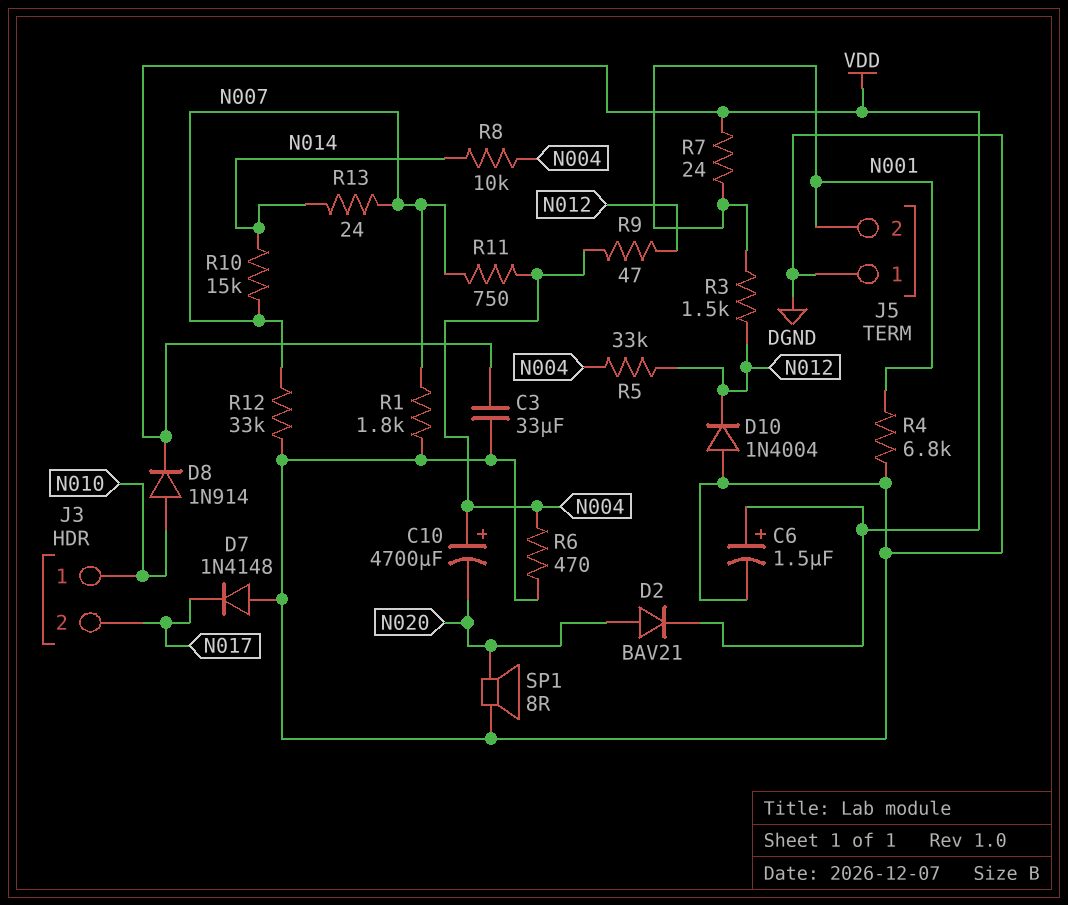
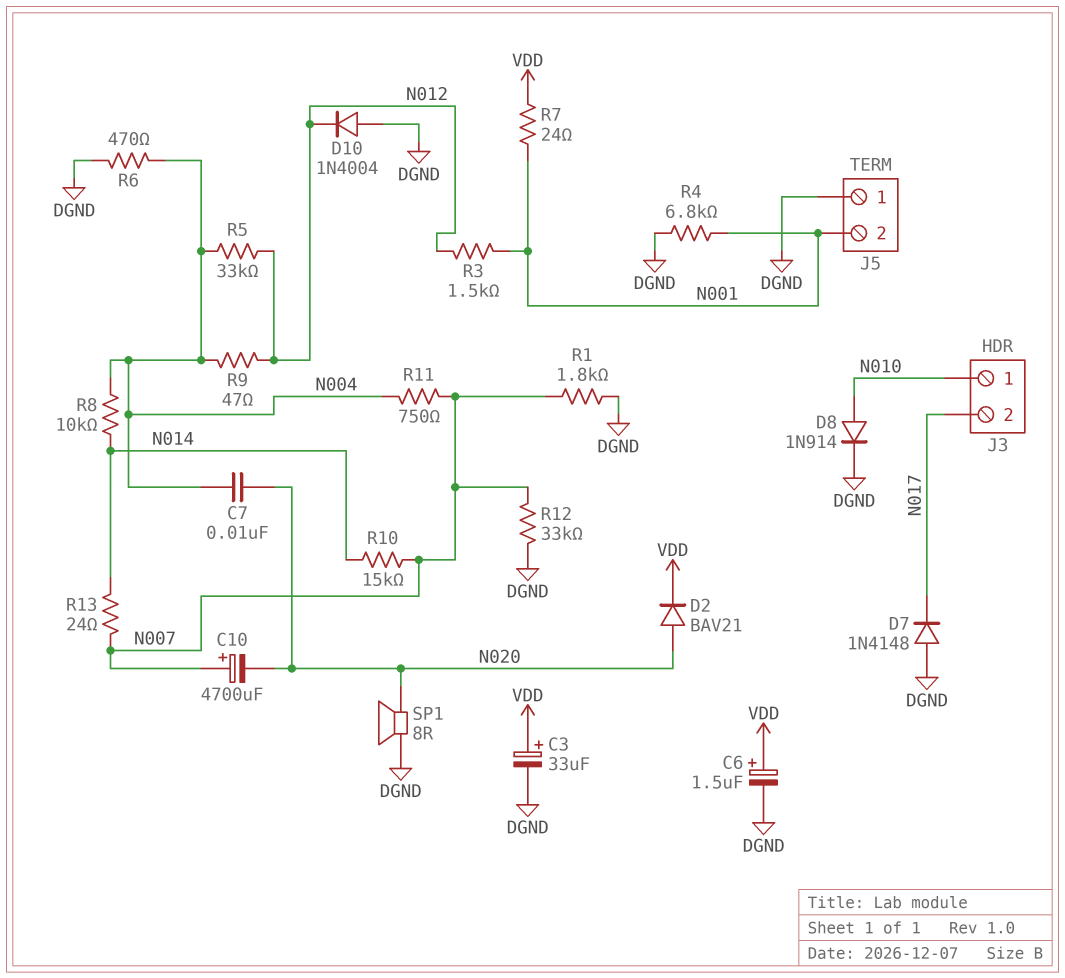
C3: 33uF (DGND, VDD) -> 33uF (plus VDD, minus DGND)
C7: none -> 10nF (N004, N020)
C10: 4700uF (plus N004, minus N020) -> 4700uF (plus N007, minus N020)
D8: diode 1N914 (A N010, K VDD) -> diode 1N914 (A N010, K DGND)

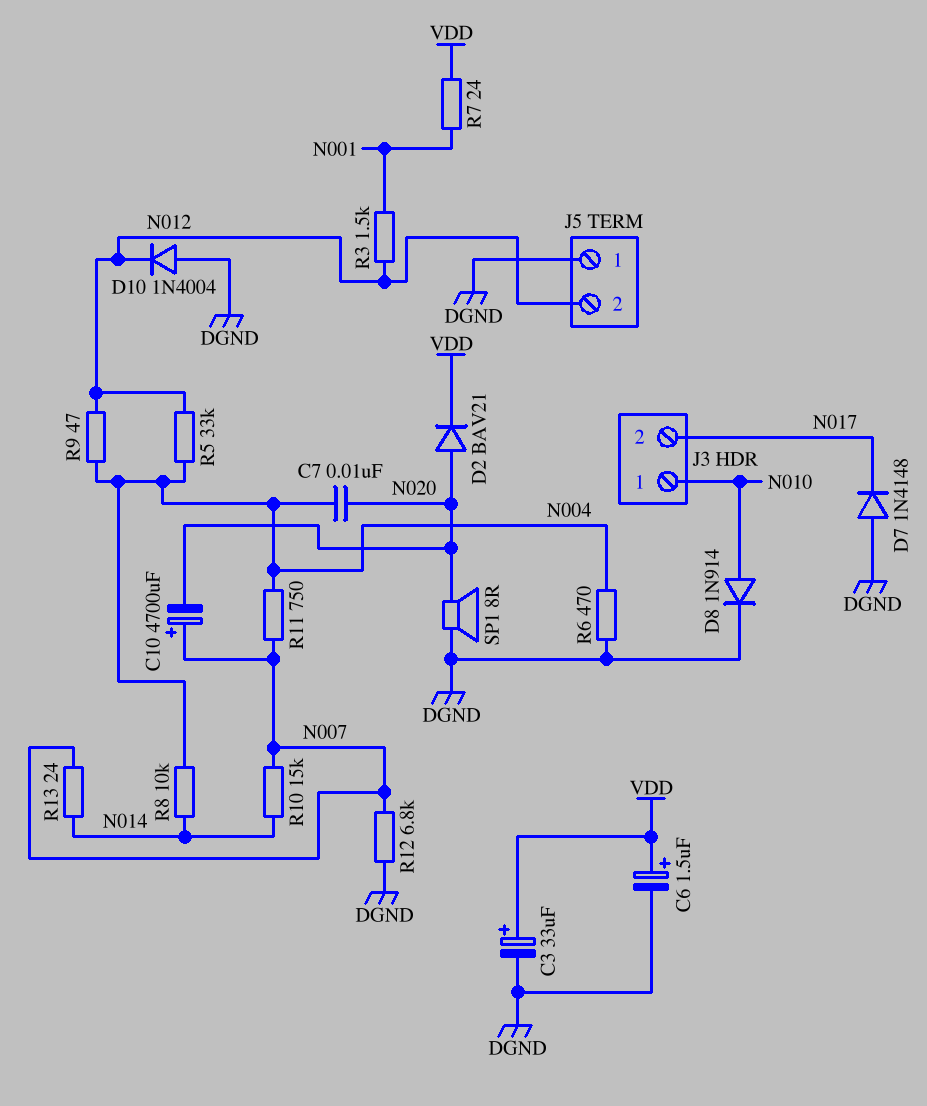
J5 pin 2: N001 -> N012
R1: 1.8k (DGND, N007) -> none
R4: 6.8k (DGND, N001) -> none
R12: 33k (DGND, N007) -> 6.8k (DGND, N007)

